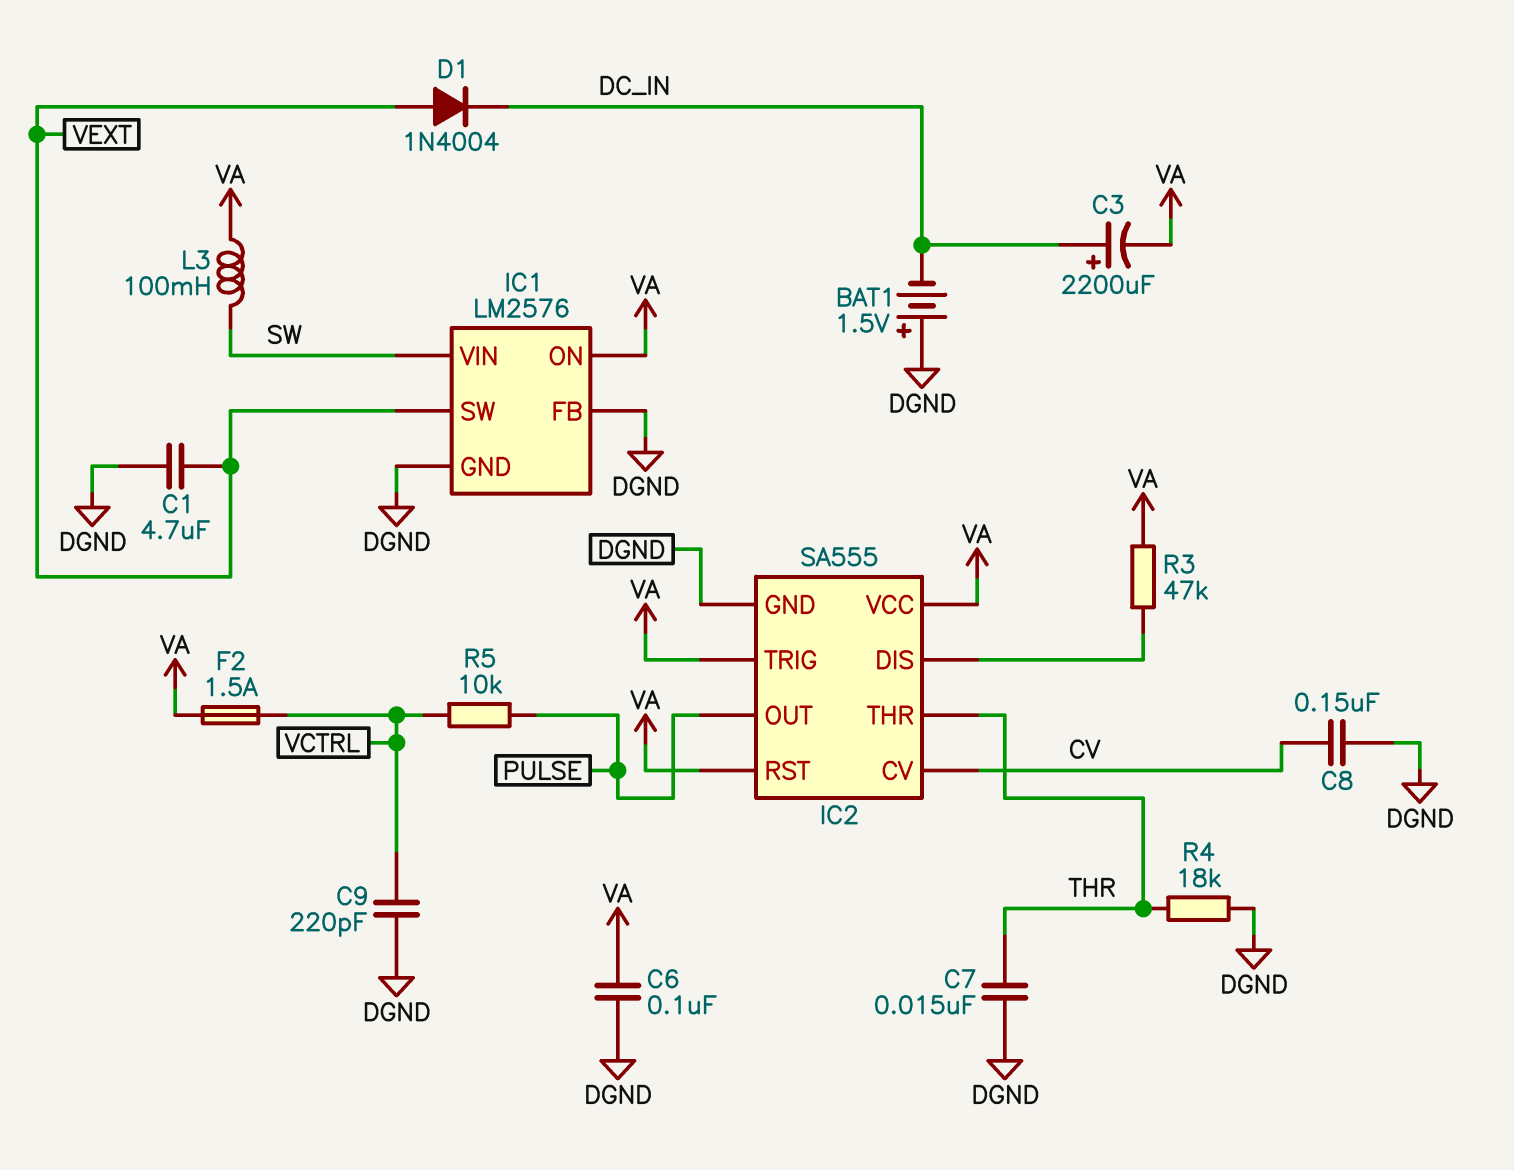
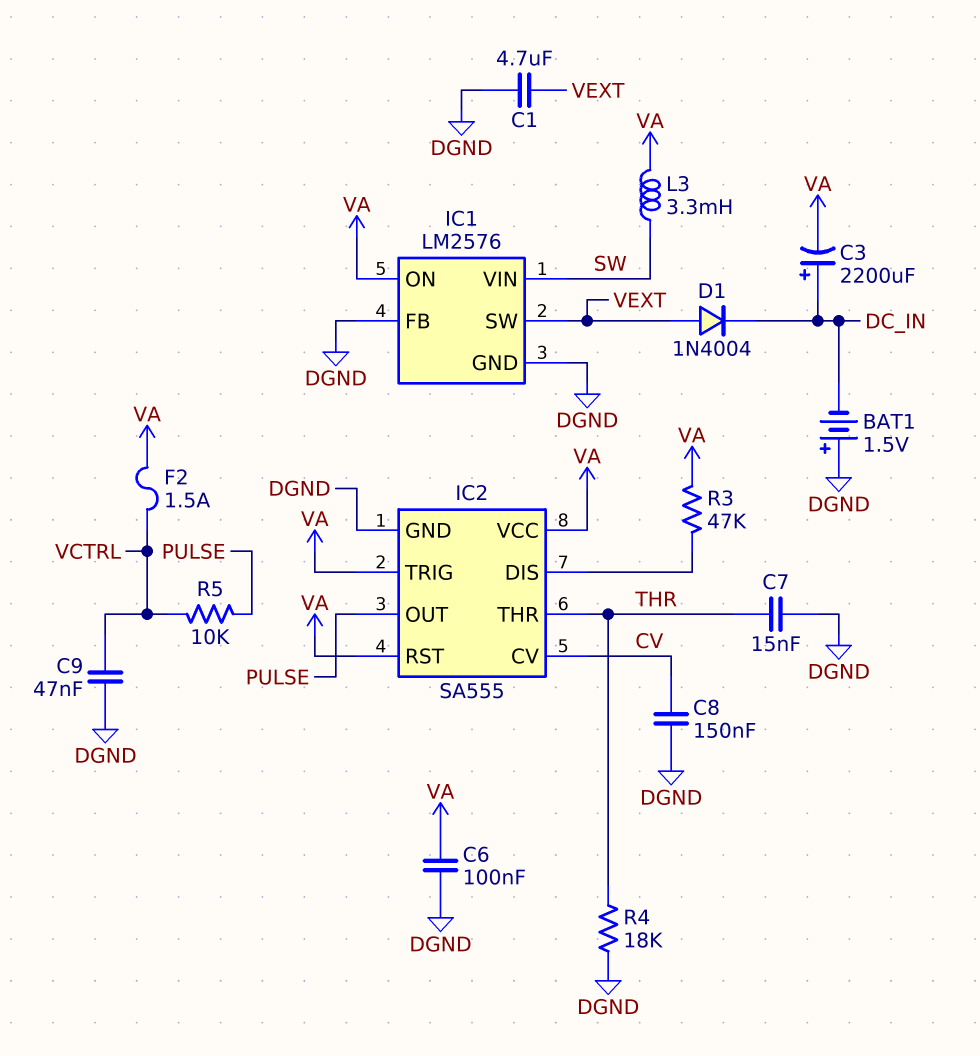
C9: 220pF (DGND, VCTRL) -> 47nF (DGND, VCTRL)
L3: 100mH (SW, VA) -> 3.3mH (SW, VA)

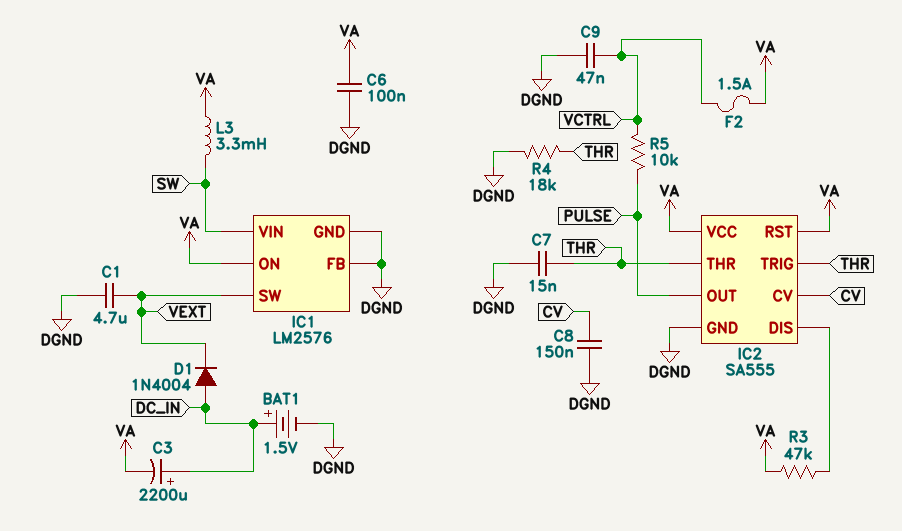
BAT1: 1.5V (plus DGND, minus DC_IN) -> 1.5V (plus DC_IN, minus DGND)
D1: diode 1N4004 (A VEXT, K DC_IN) -> diode 1N4004 (A DC_IN, K VEXT)
IC2 pin TRIG: VA -> THR

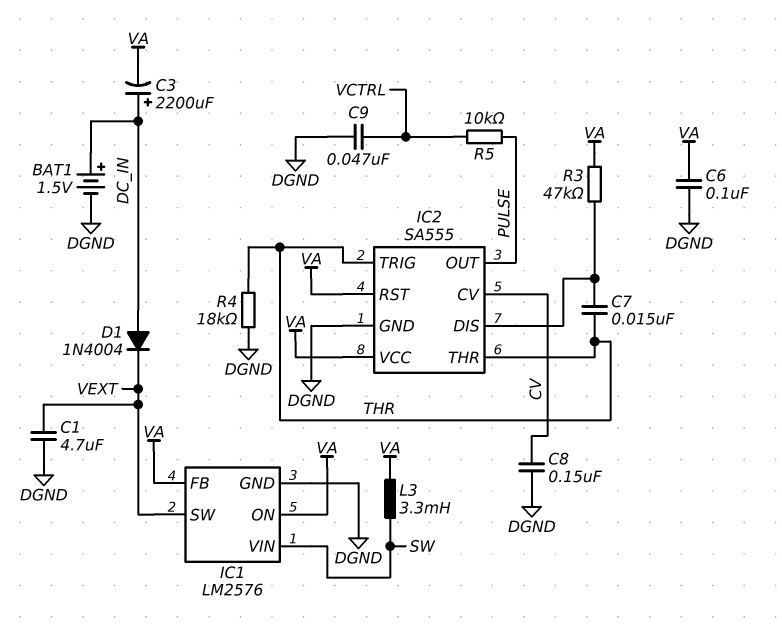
C7: 15nF (DGND, THR) -> 15nF (IC2/DIS, THR)
F2: 1.5A (VA, VCTRL) -> none
IC1 pin FB: DGND -> VA

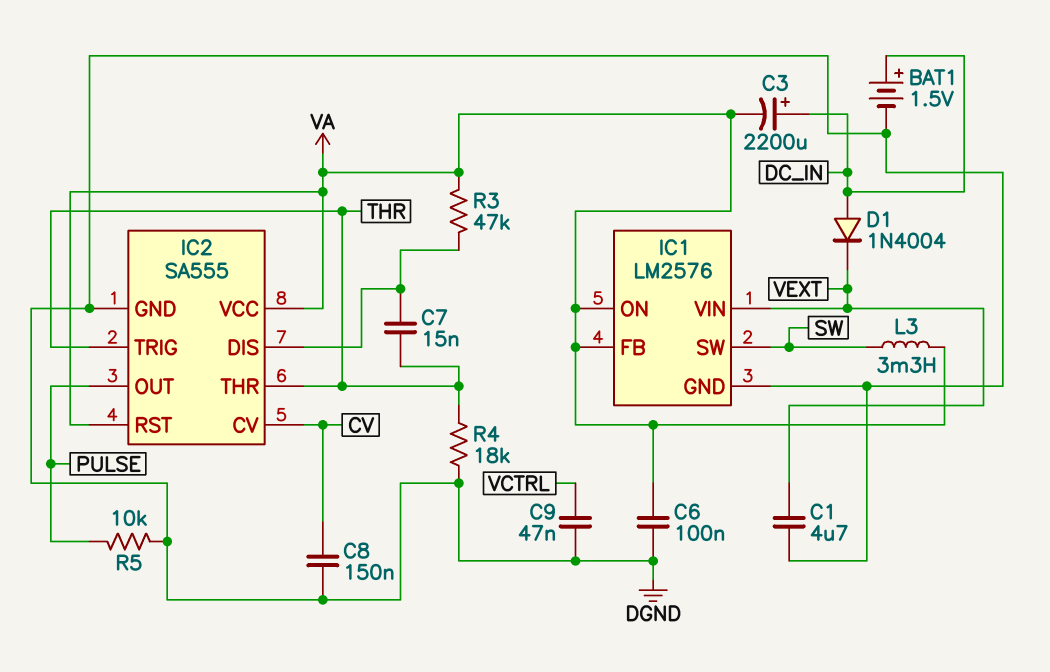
IC1 pin SW: VEXT -> SW
IC1 pin VIN: SW -> VEXT
R5: 10k (PULSE, VCTRL) -> 10k (DGND, PULSE)

